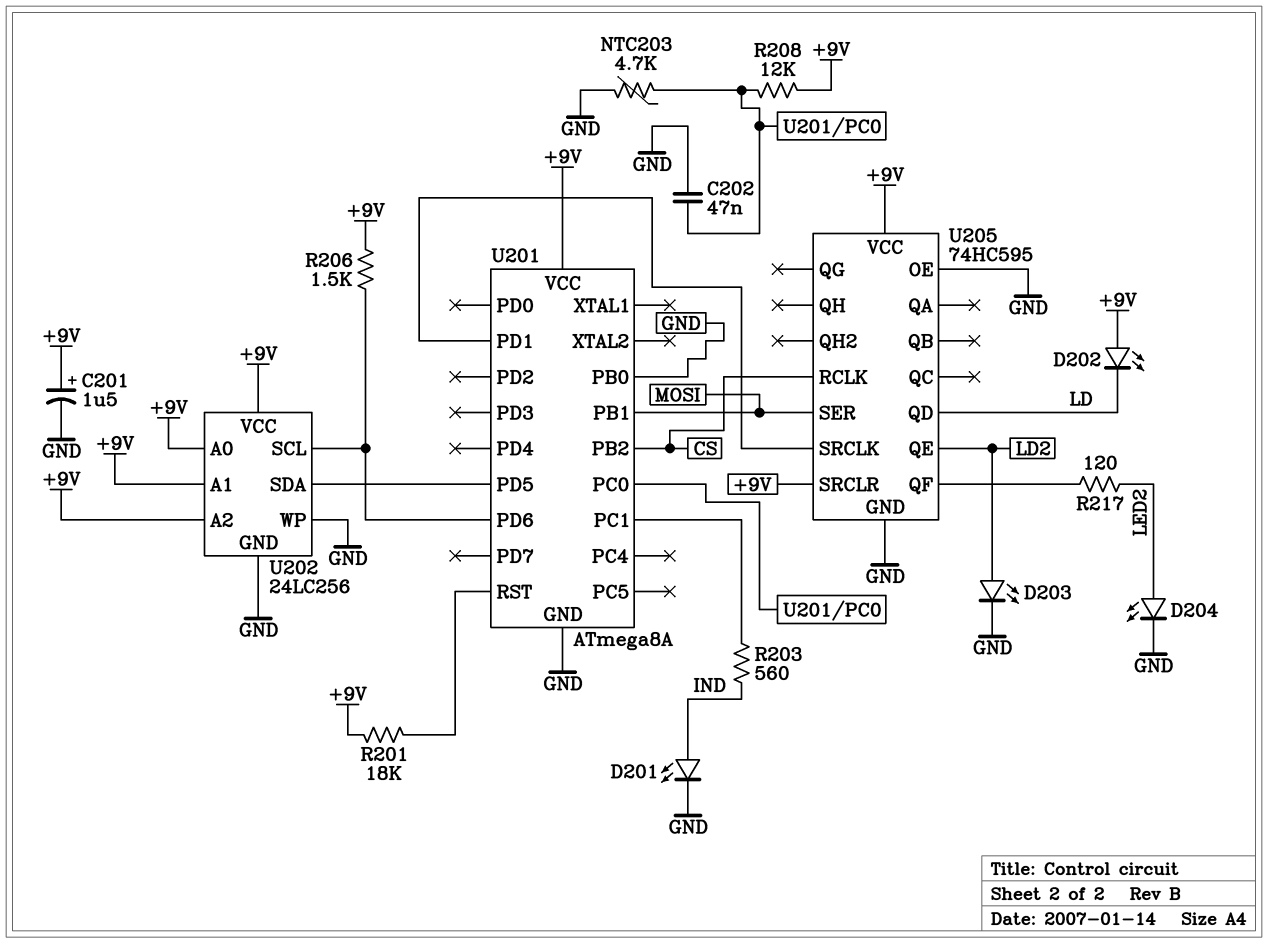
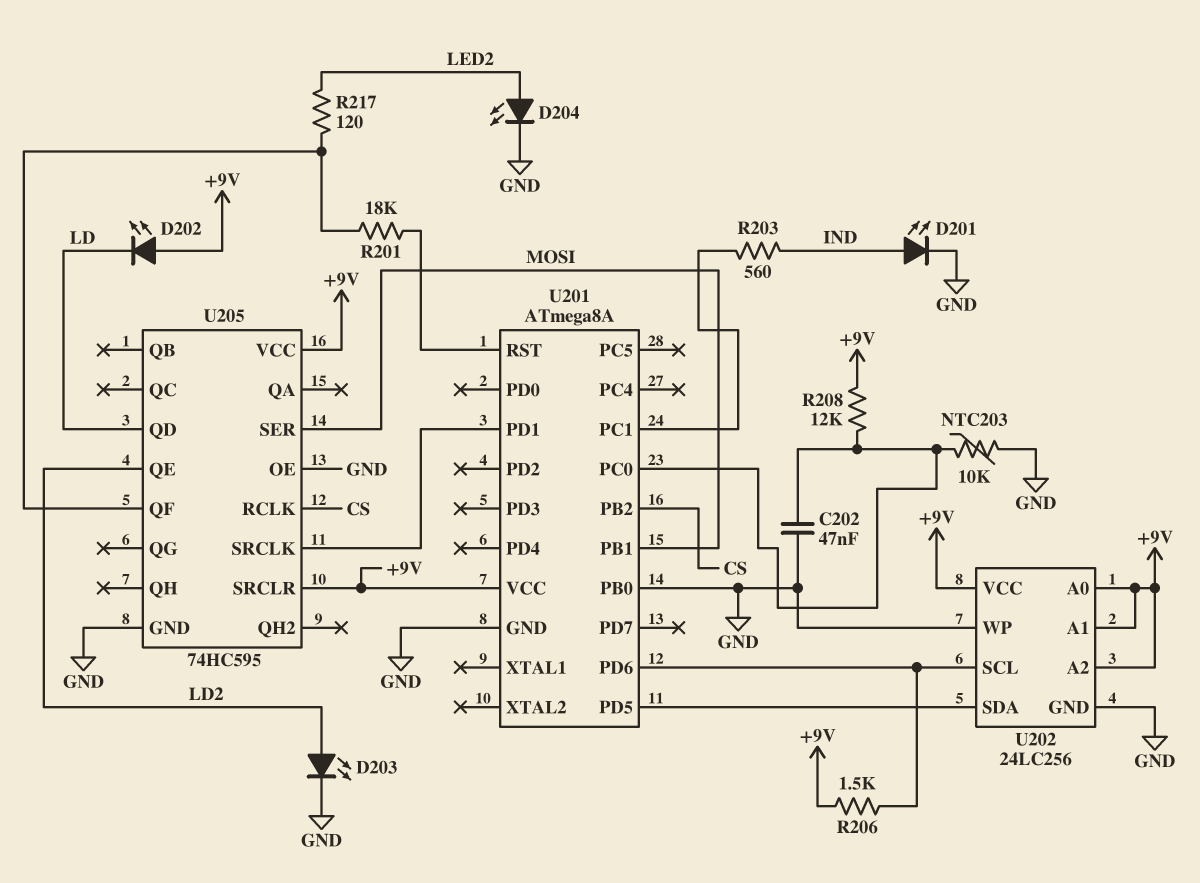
C201: 1.5uF (plus +9V, minus GND) -> none
NTC203: 4.7k (GND, U201/PC0) -> 10k (GND, U201/PC0)
R201: 18k (+9V, U201/RST) -> 18k (U201/RST, U205/QF)

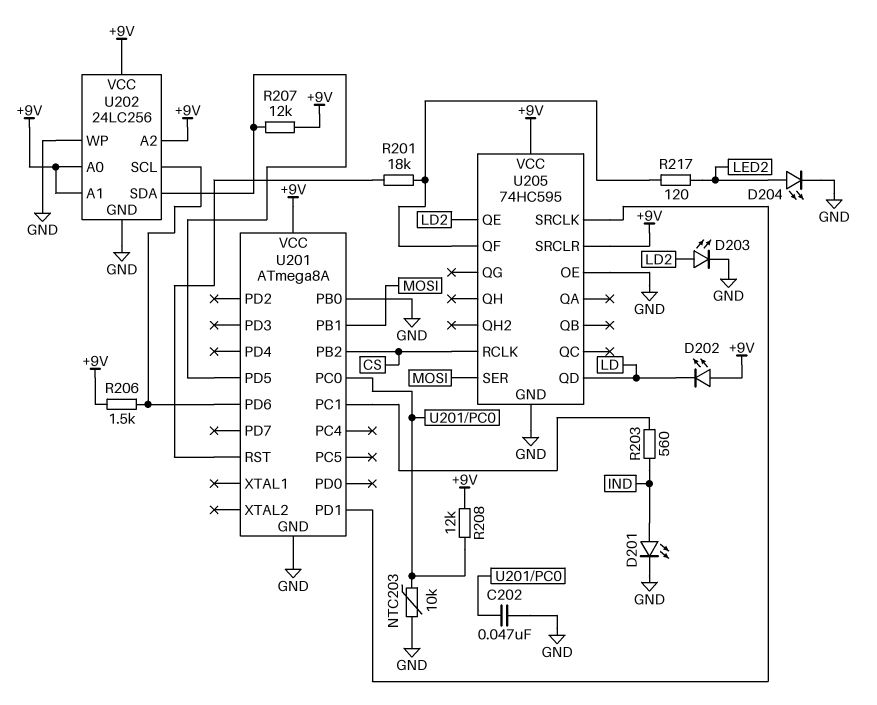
R207: none -> 12k (+9V, U201/PD5)

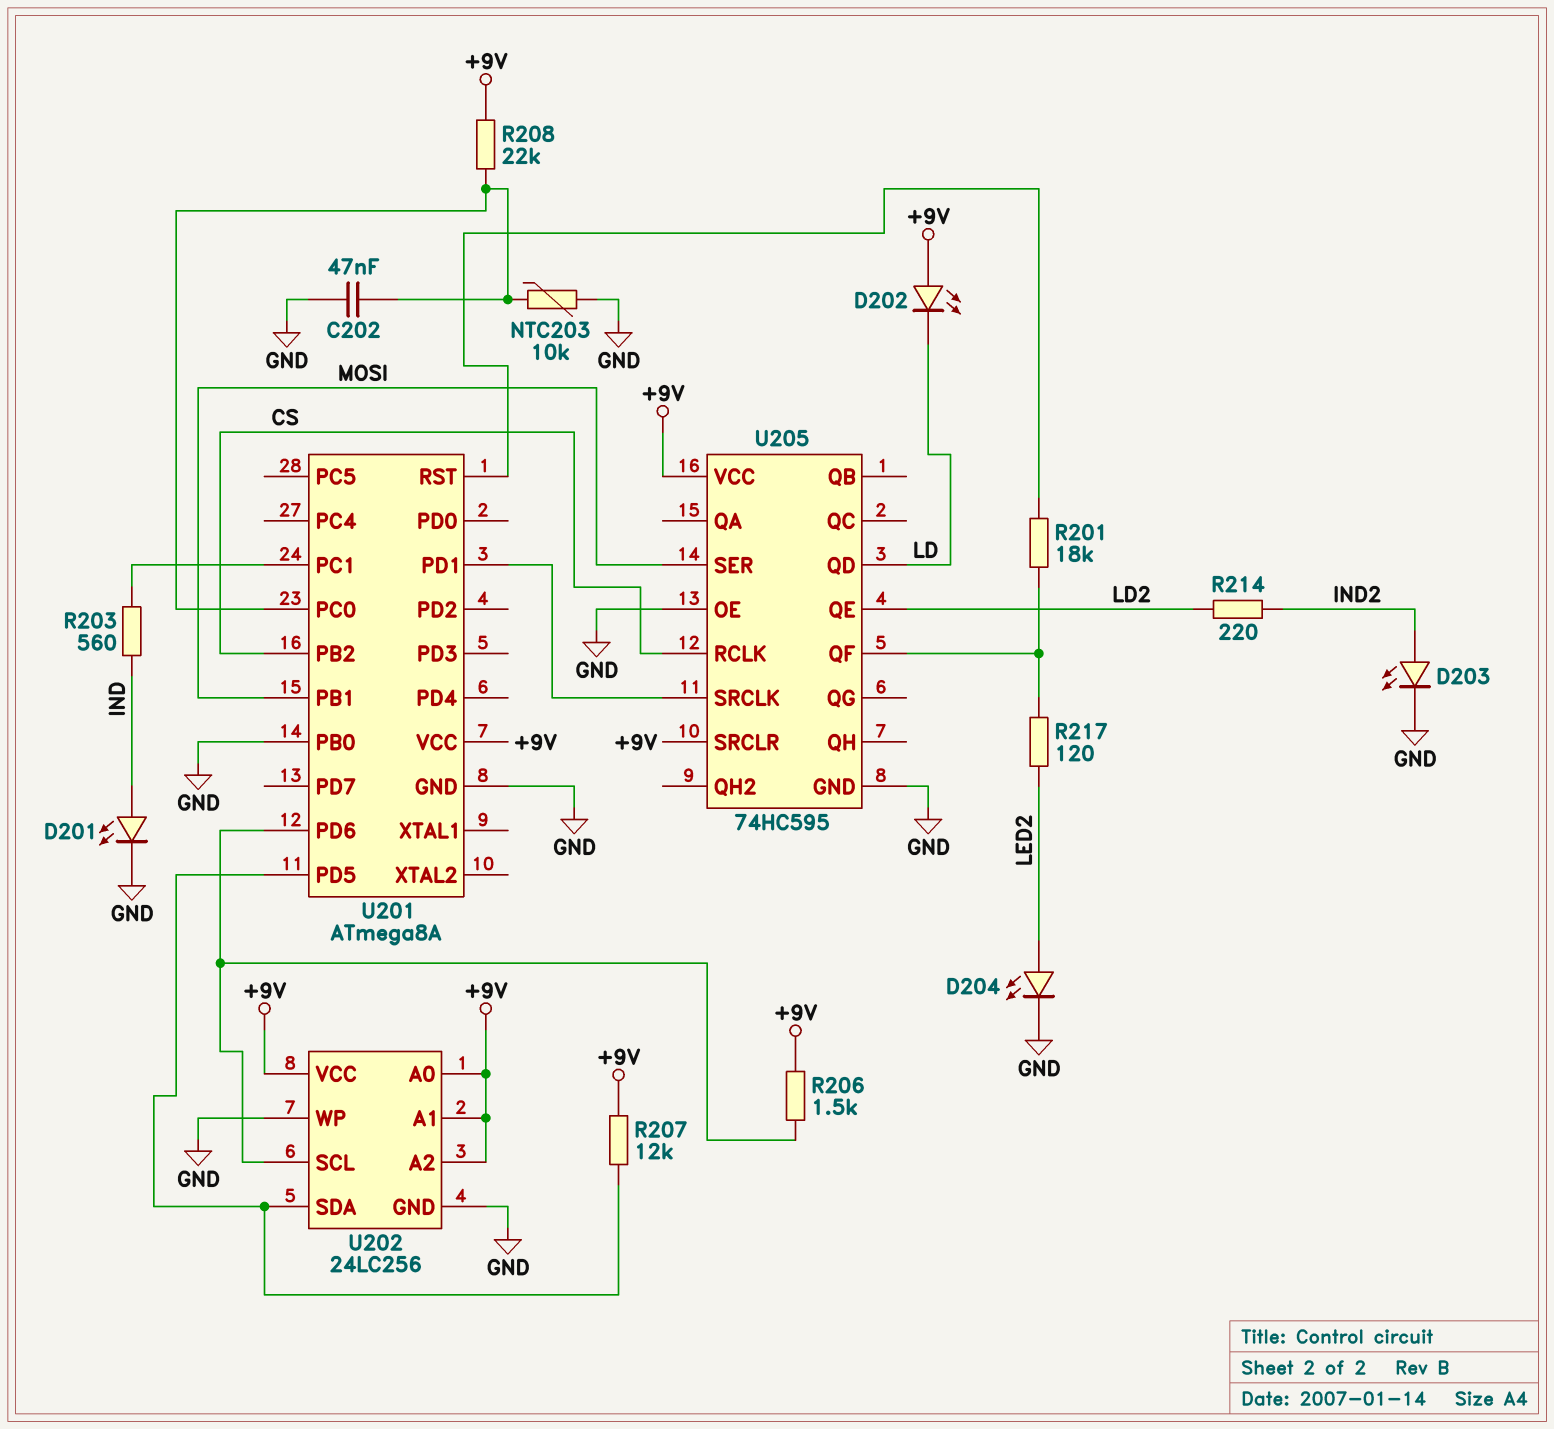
D203: LED (A LD2, K GND) -> LED (A IND2, K GND)
R208: 12k (+9V, U201/PC0) -> 22k (+9V, U201/PC0)
R214: none -> 220 (IND2, LD2)

